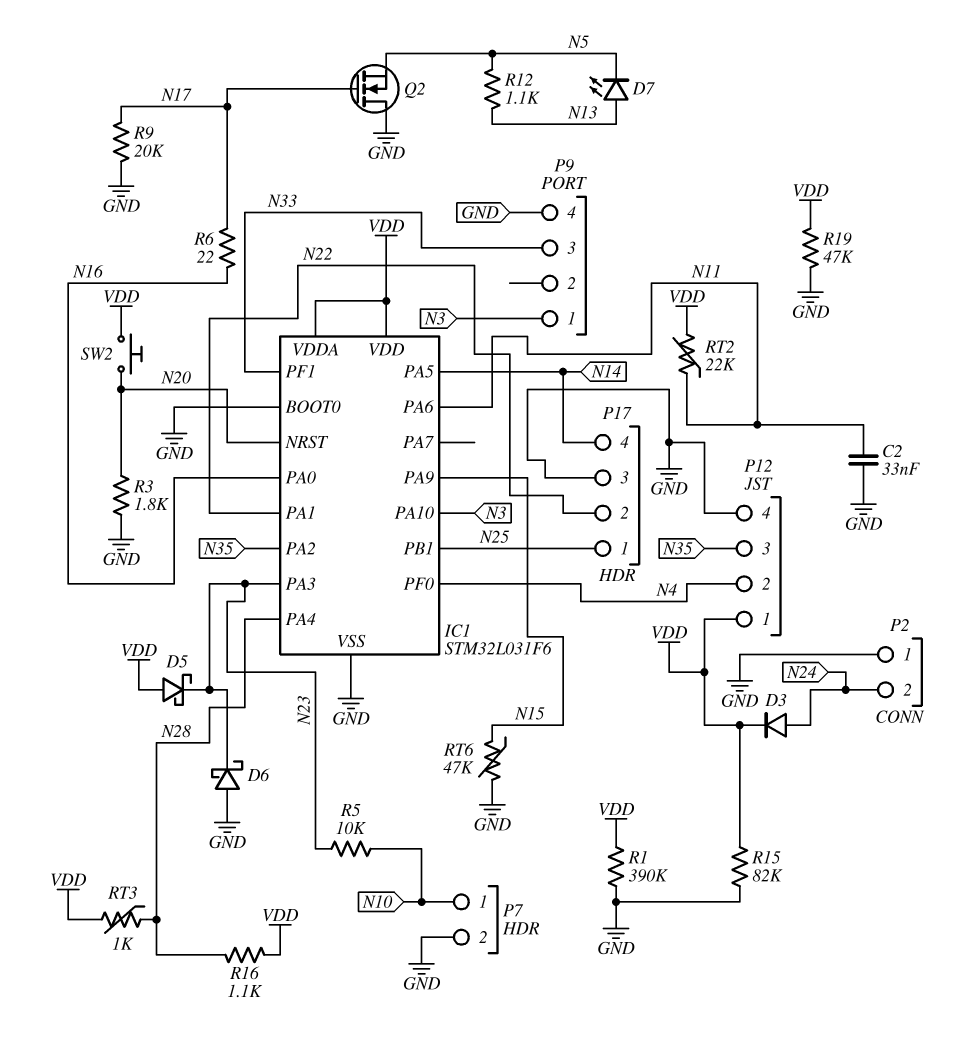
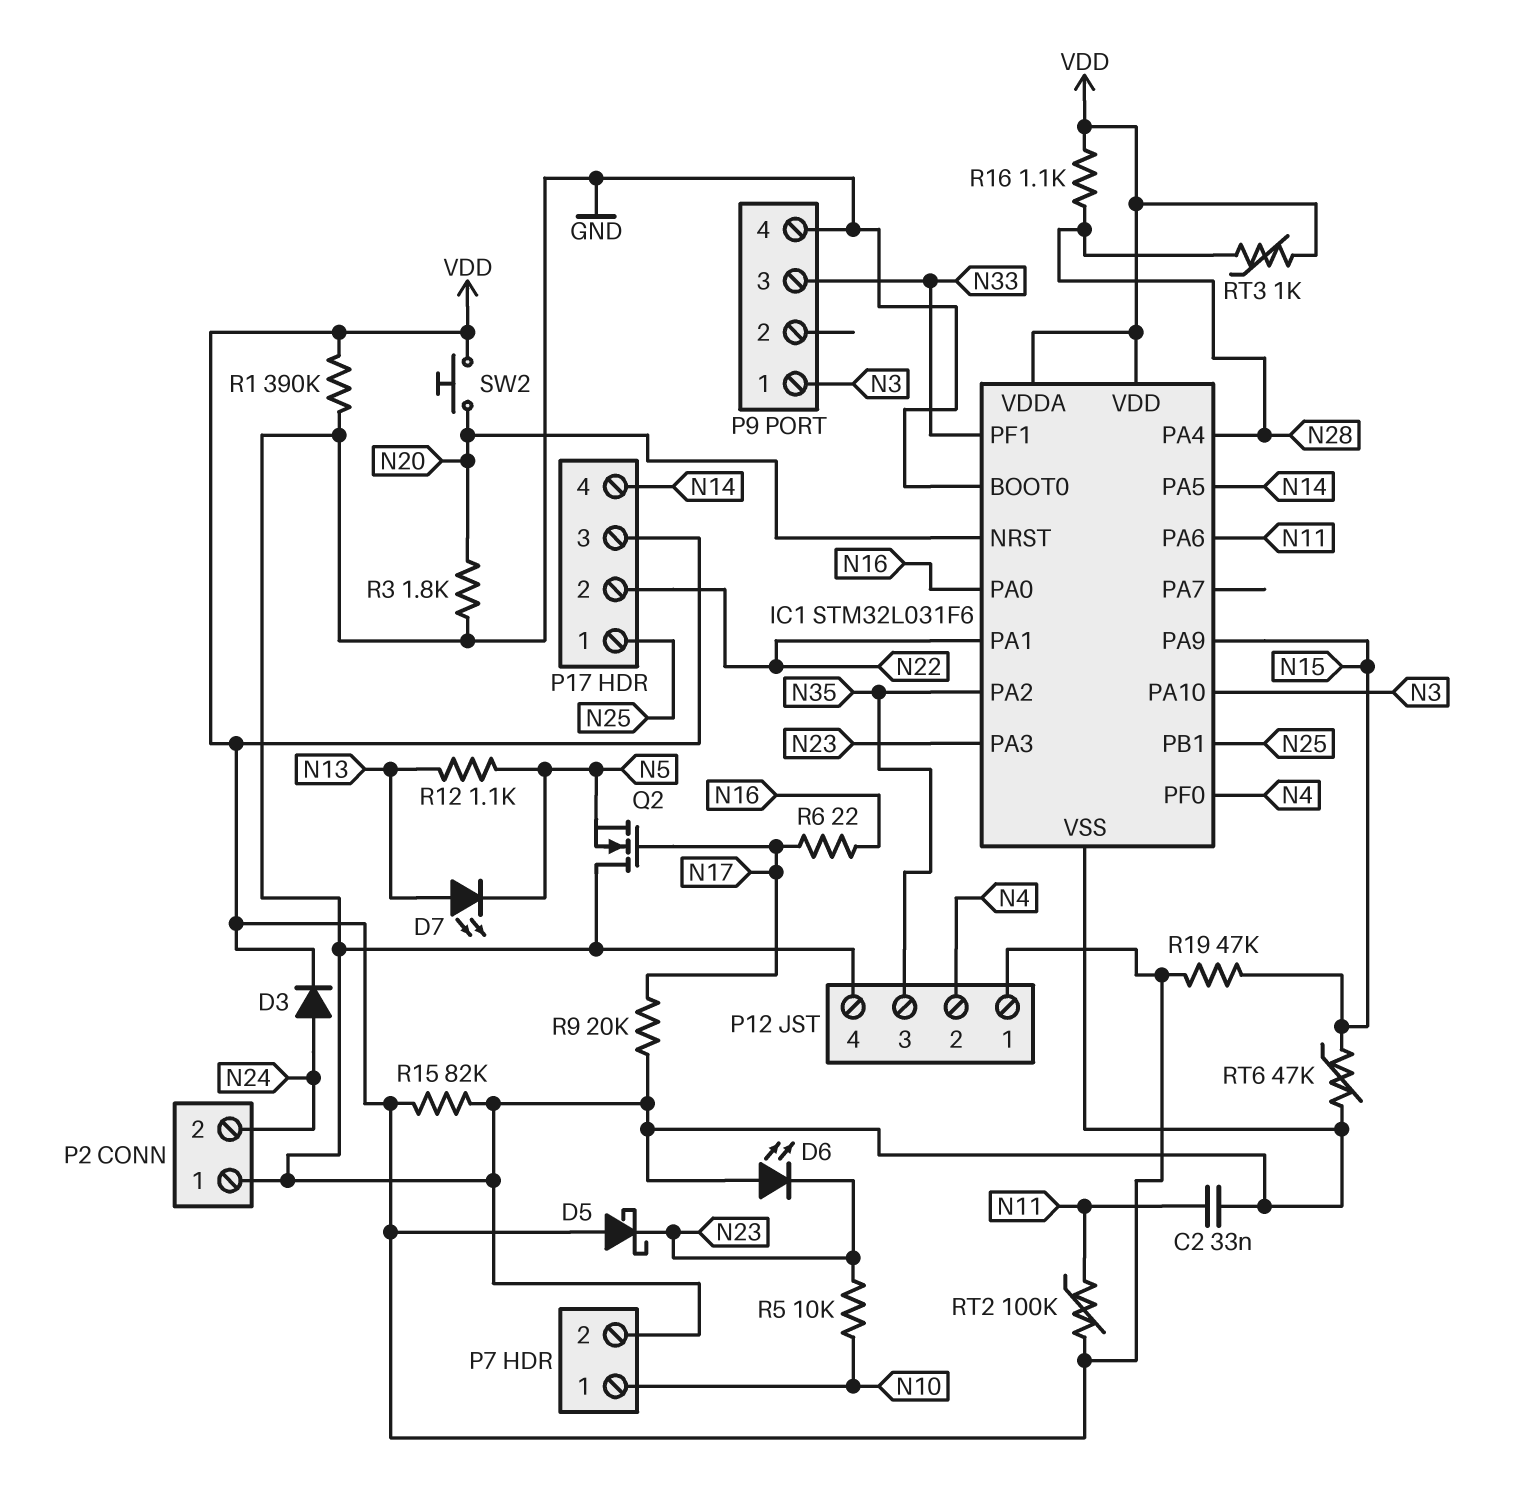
D6: schottky (A GND, K N23) -> LED (A GND, K N23)
P17 pin 3: GND -> VDD
R19: 47k (GND, VDD) -> 47k (N15, VDD)
RT2: 22k (N11, VDD) -> 100k (N11, VDD)

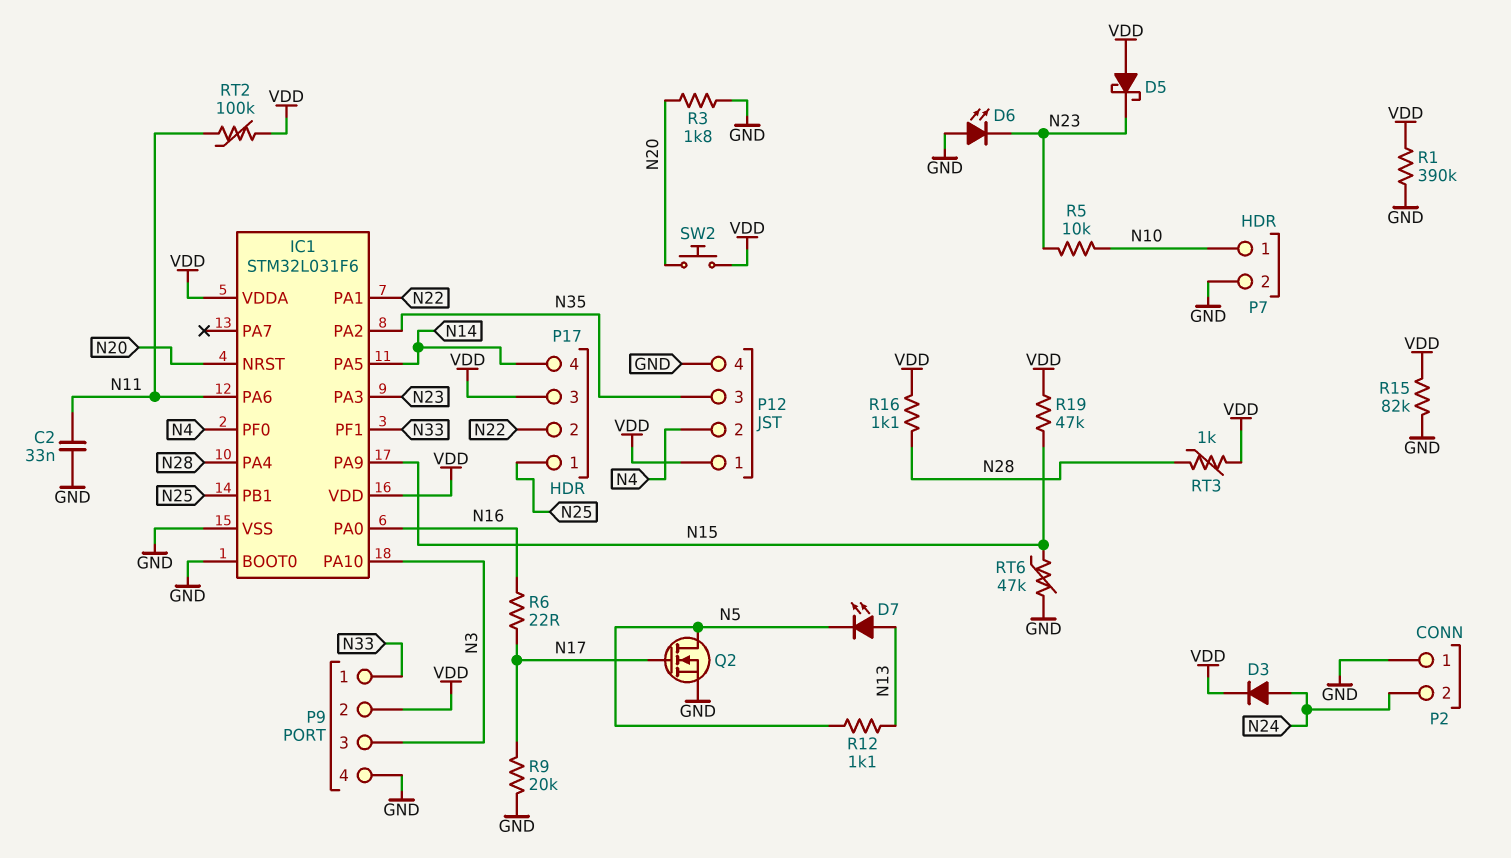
P9 pin 1: N3 -> N33
P9 pin 2: none -> VDD
P9 pin 3: N33 -> N3
Q2: NMOS (G N17, D GND, S N5) -> NMOS (G N17, D N5, S GND)

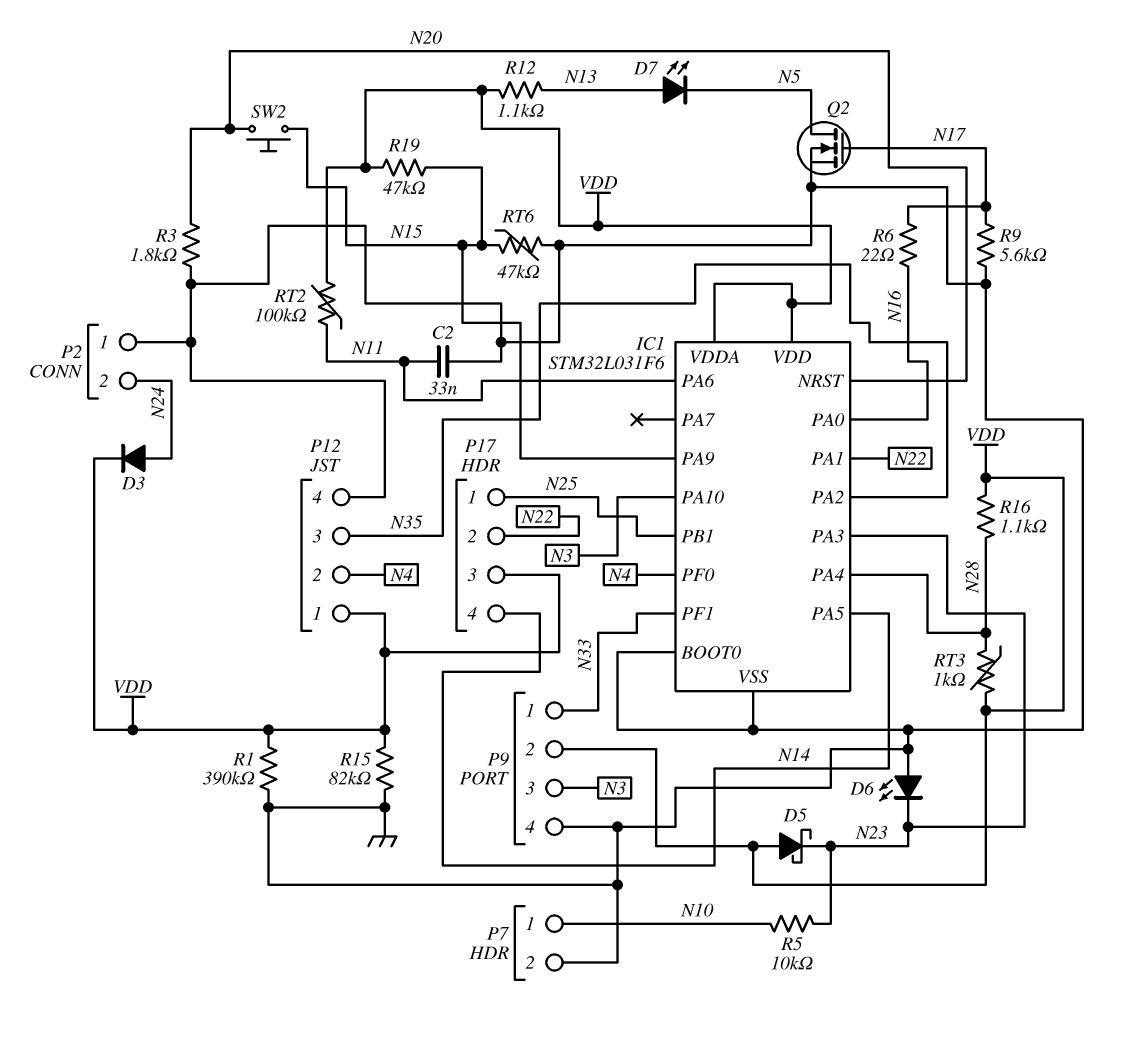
R9: 20k (GND, N17) -> 5.6k (GND, N17)
R12: 1.1k (N5, N13) -> 1.1k (N13, VDD)
SW2: button (N20, VDD) -> button (N15, N20)

